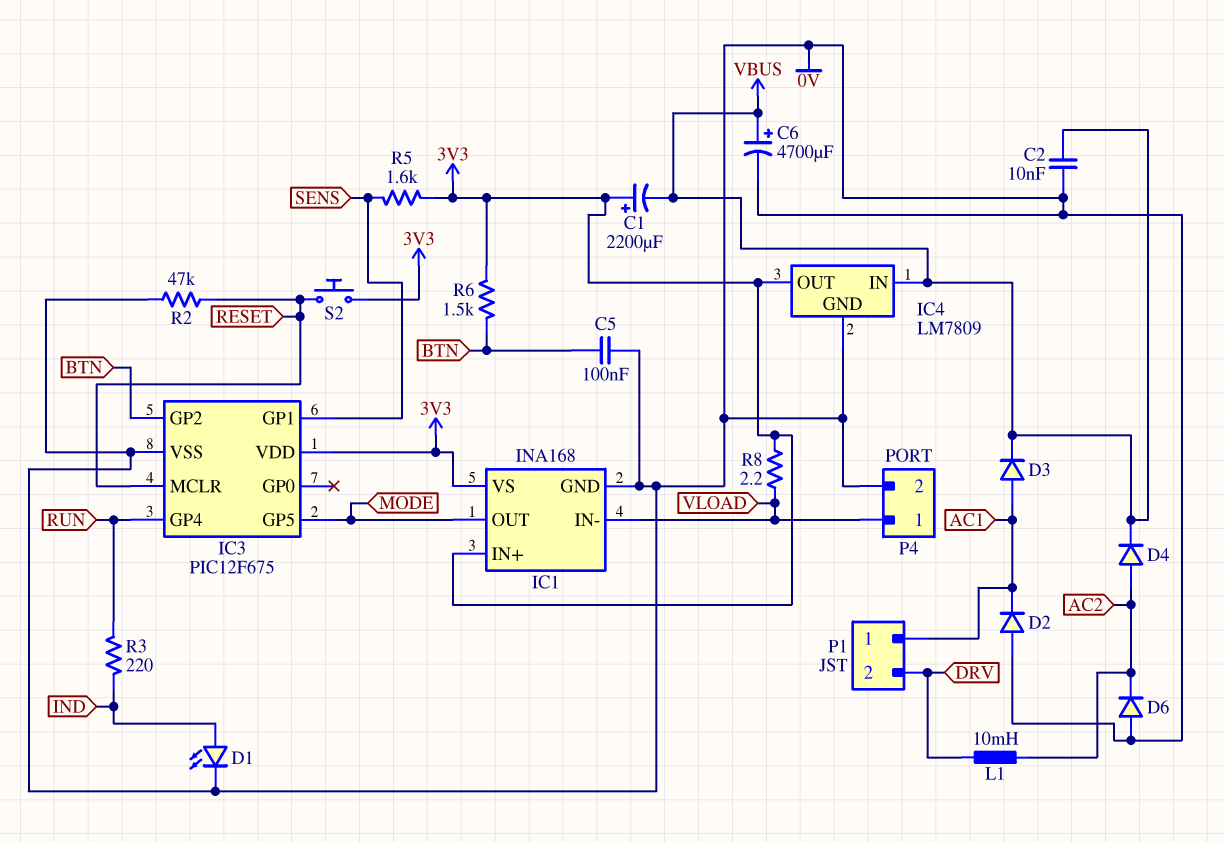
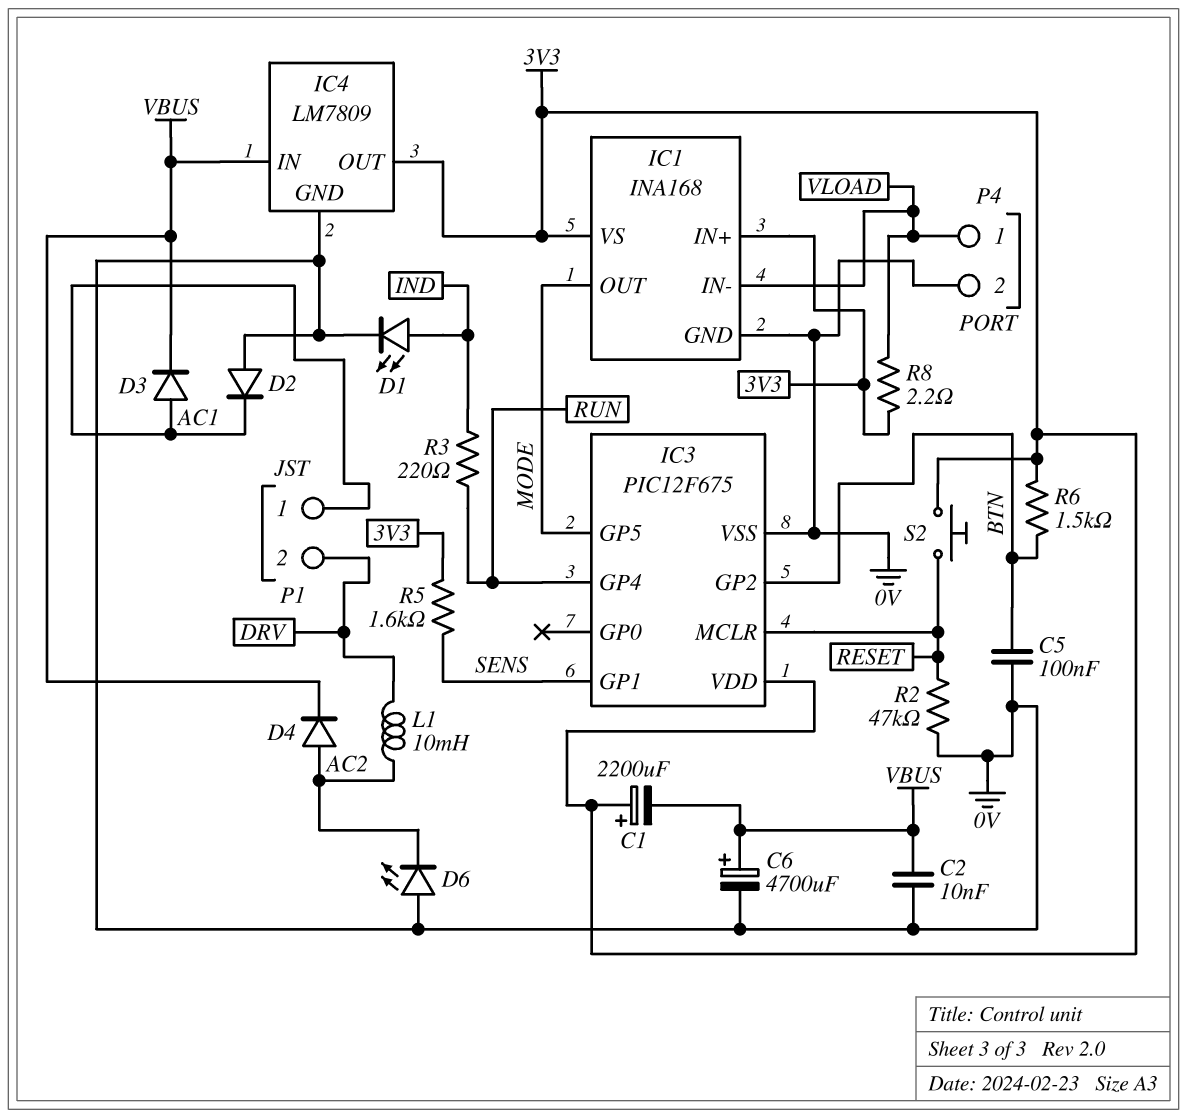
D6: diode (A 0V, K AC2) -> LED (A 0V, K AC2)

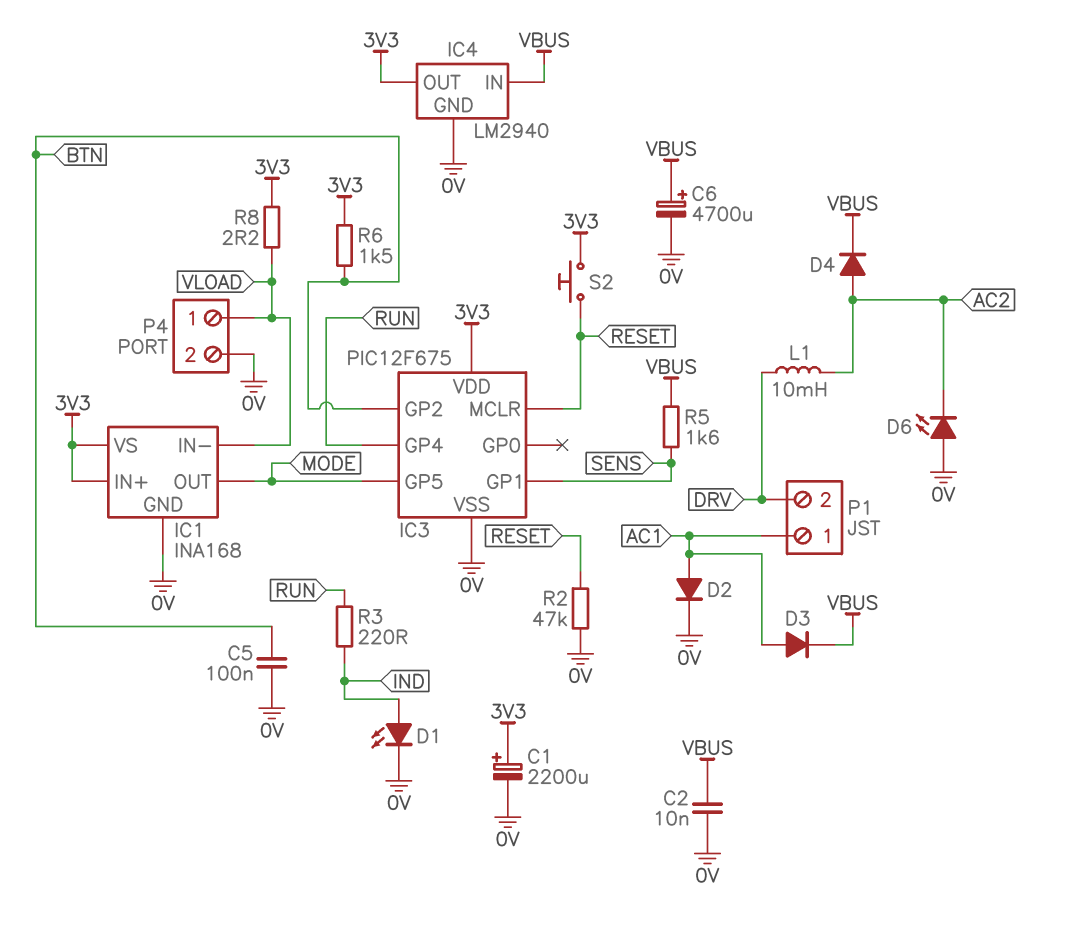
C1: 2200uF (plus 3V3, minus VBUS) -> 2200uF (plus 3V3, minus 0V)
D2: diode (A 0V, K AC1) -> diode (A AC1, K 0V)
IC4: LM7809 -> LM2940
R5: 1.6k (3V3, SENS) -> 1.6k (SENS, VBUS)

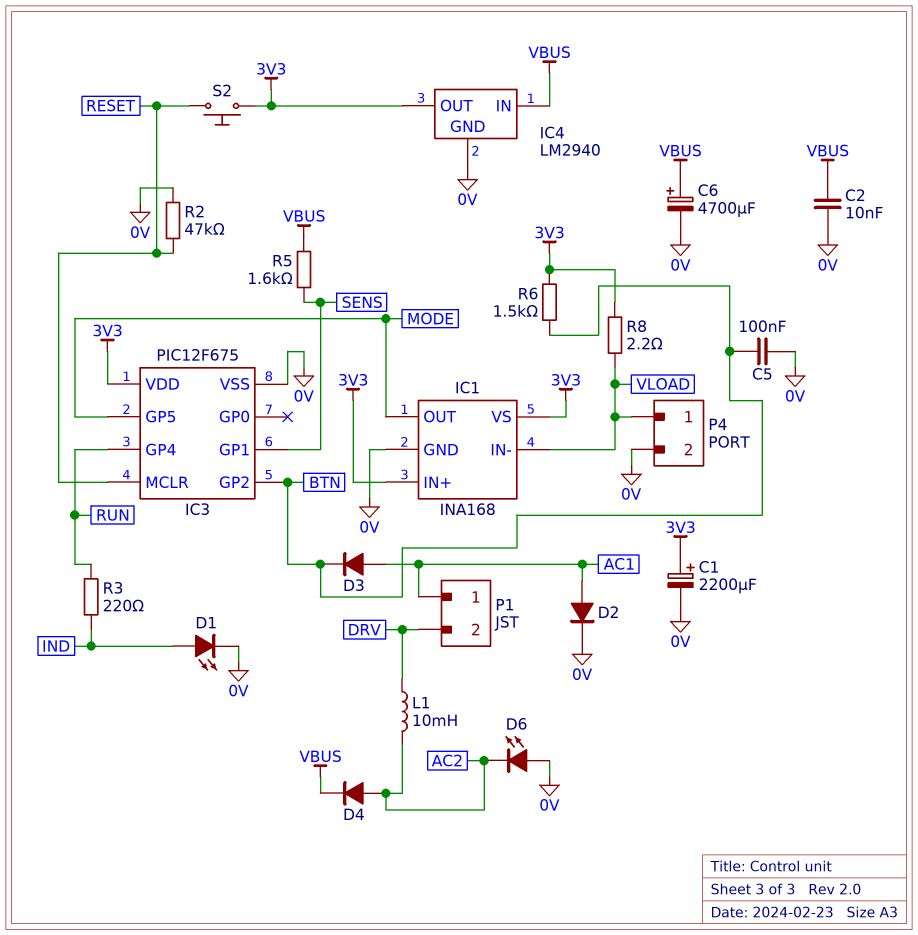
D3: diode (A AC1, K VBUS) -> diode (A AC1, K BTN)

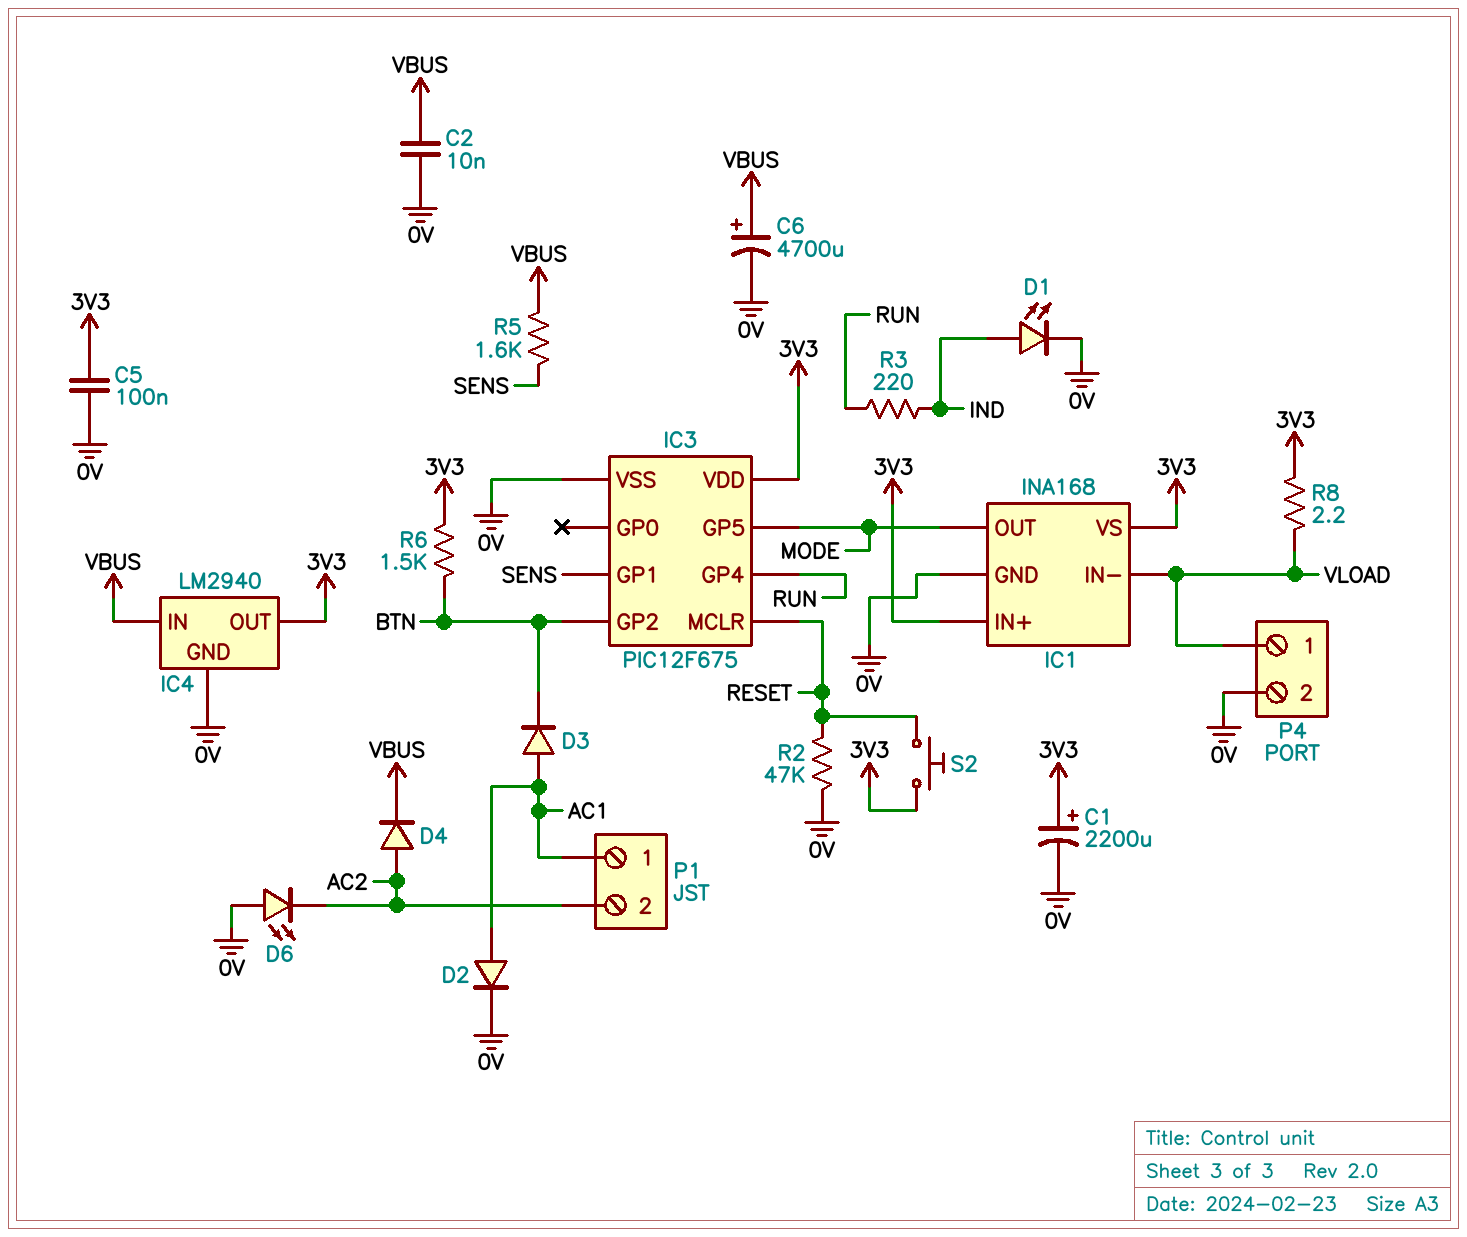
C5: 100nF (0V, BTN) -> 100nF (0V, 3V3)
L1: 10mH (AC2, DRV) -> none
P1 pin 2: DRV -> AC2

